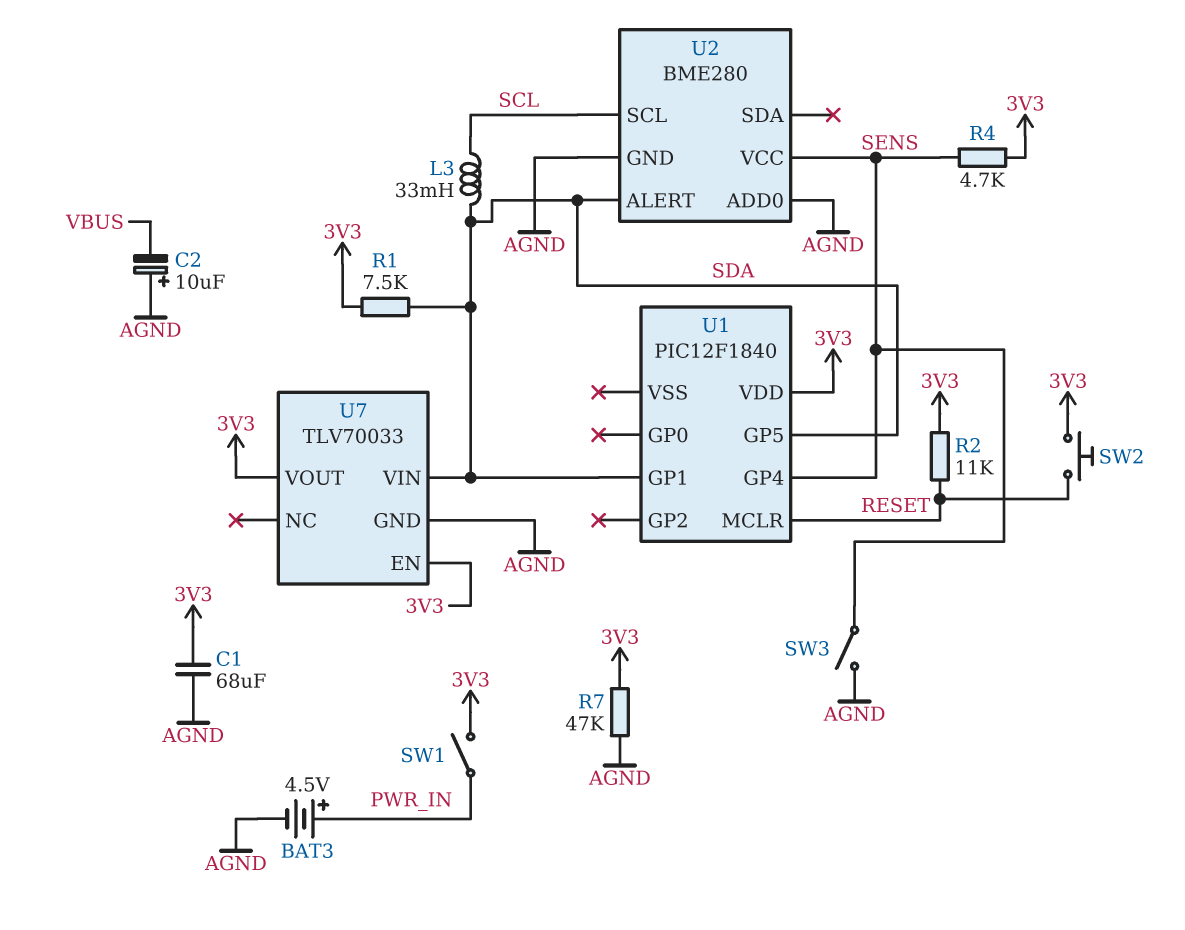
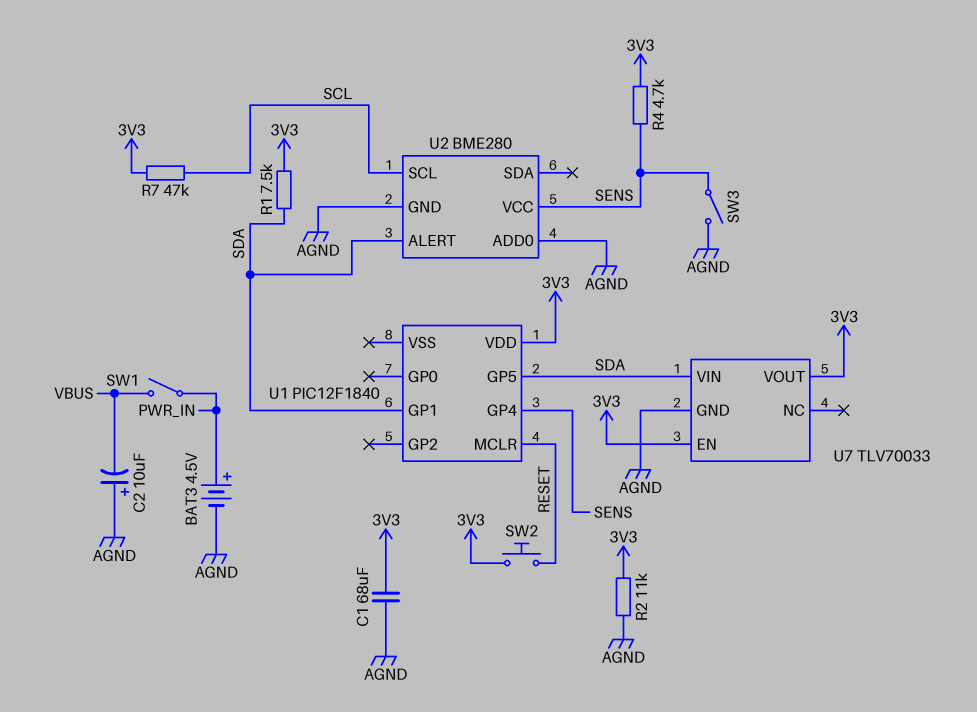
L3: 33mH (SCL, SDA) -> none
R2: 11k (3V3, RESET) -> 11k (3V3, AGND)
R7: 47k (3V3, AGND) -> 47k (3V3, SCL)
SW1: switch (3V3, PWR_IN) -> switch (PWR_IN, VBUS)

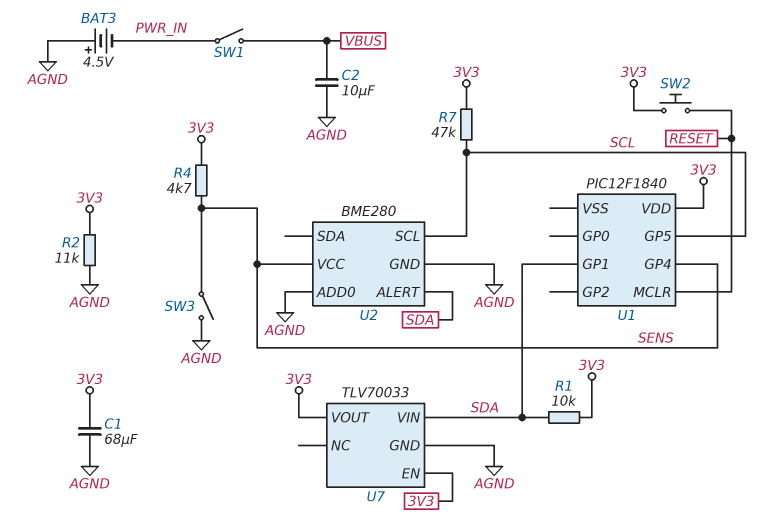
BAT3: 4.5V (plus PWR_IN, minus AGND) -> 4.5V (plus AGND, minus PWR_IN)
C2: 10uF (plus AGND, minus VBUS) -> 10uF (AGND, VBUS)
R1: 7.5k (3V3, SDA) -> 10k (3V3, SDA)
U1 pin GP5: SDA -> SCL

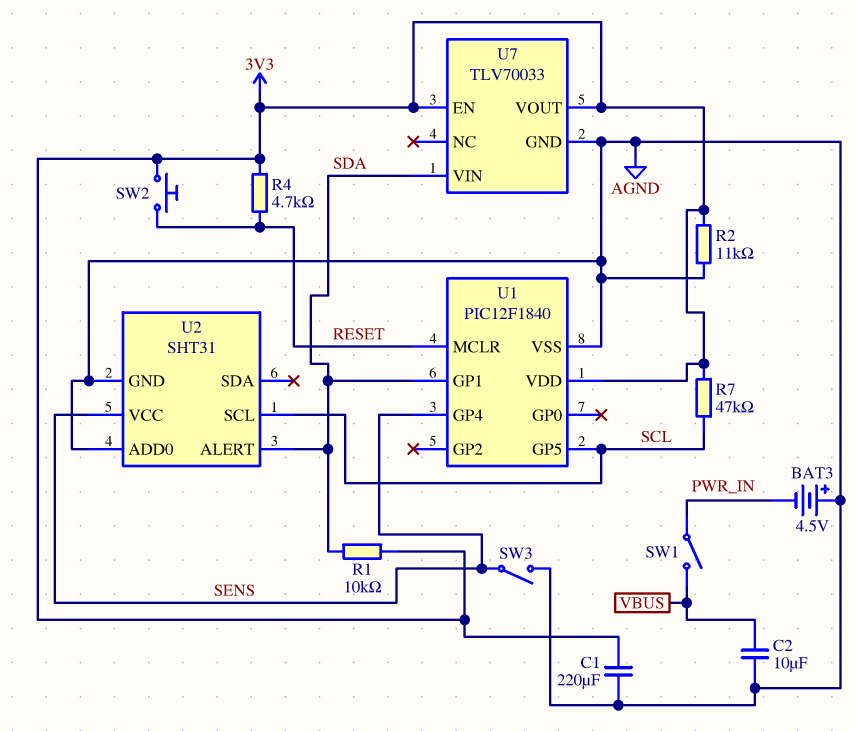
C1: 68uF (3V3, AGND) -> 220uF (3V3, AGND)
R4: 4.7k (3V3, SENS) -> 4.7k (3V3, RESET)
U1 pin VSS: none -> AGND
U2: BME280 -> SHT31

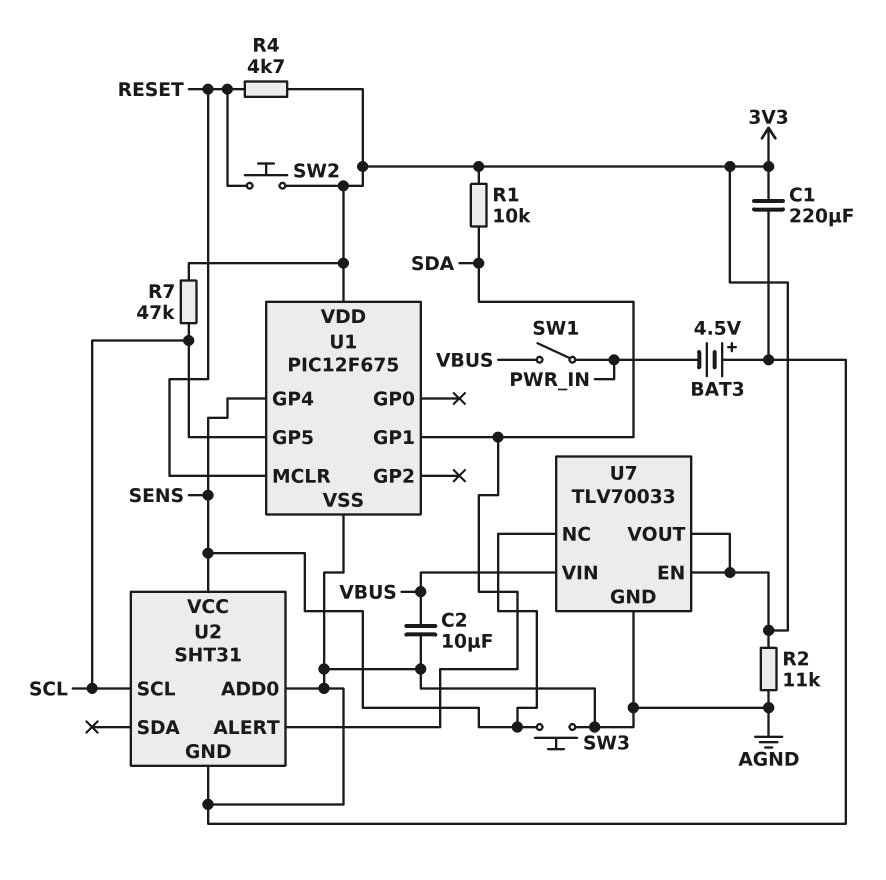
SW3: switch (AGND, SENS) -> button (AGND, SENS)
U1: PIC12F1840 -> PIC12F675
U7 pin NC: none -> SENS
U7 pin VIN: SDA -> VBUS

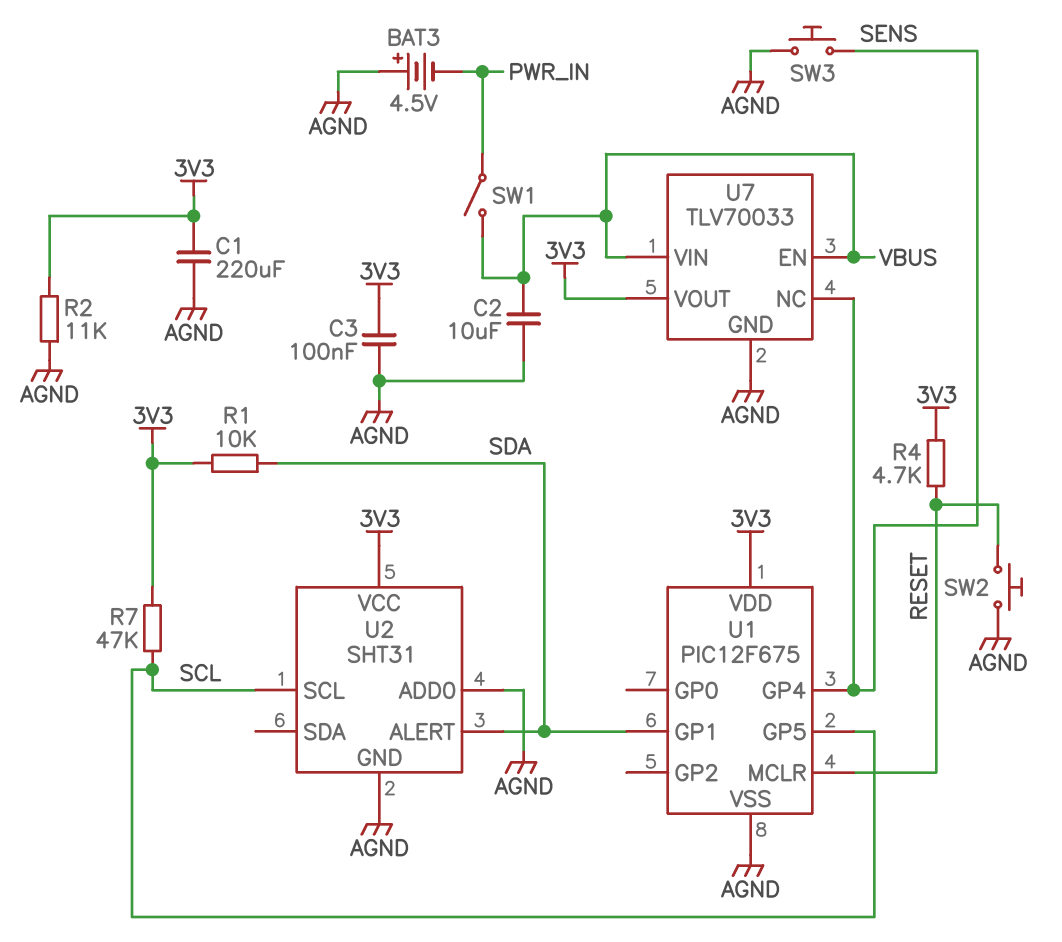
C3: none -> 100nF (3V3, AGND)
SW2: button (3V3, RESET) -> button (AGND, RESET)
U2 pin VCC: SENS -> 3V3
U7 pin EN: 3V3 -> VBUS

